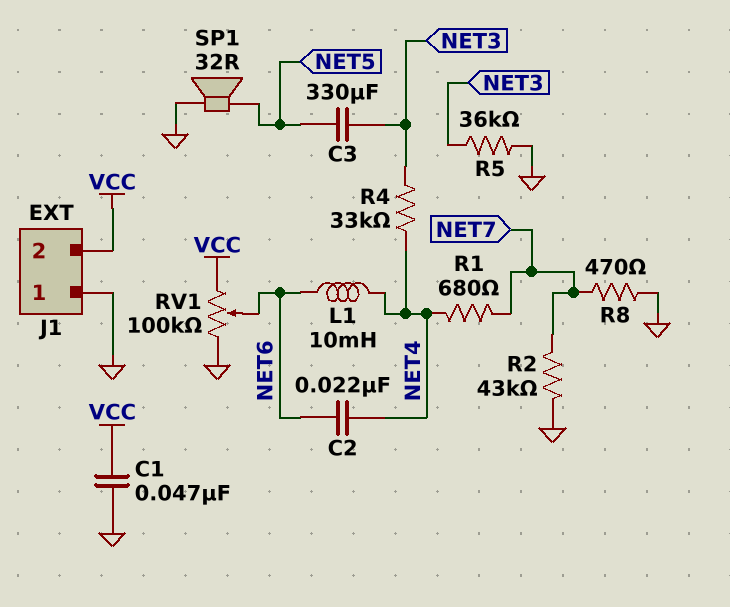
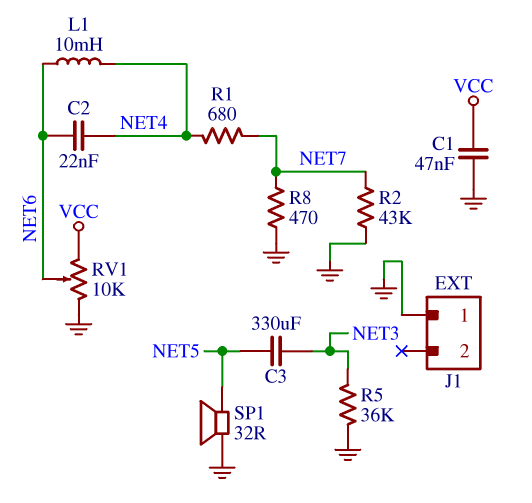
J1 pin 2: VCC -> none
R4: 33k (NET3, NET4) -> none
RV1: 100k (GND, VCC, wiper NET6) -> 10k (GND, VCC, wiper NET6)

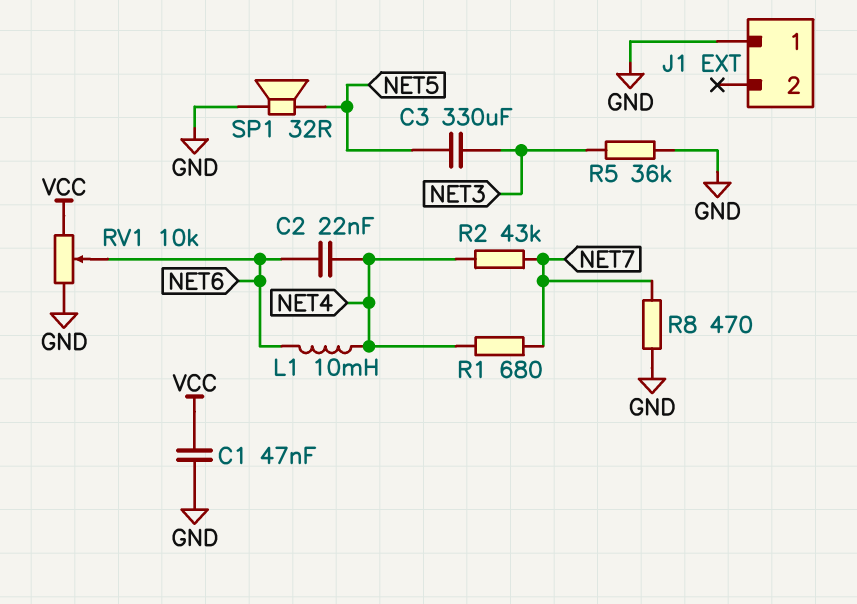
R2: 43k (GND, NET7) -> 43k (NET4, NET7)

